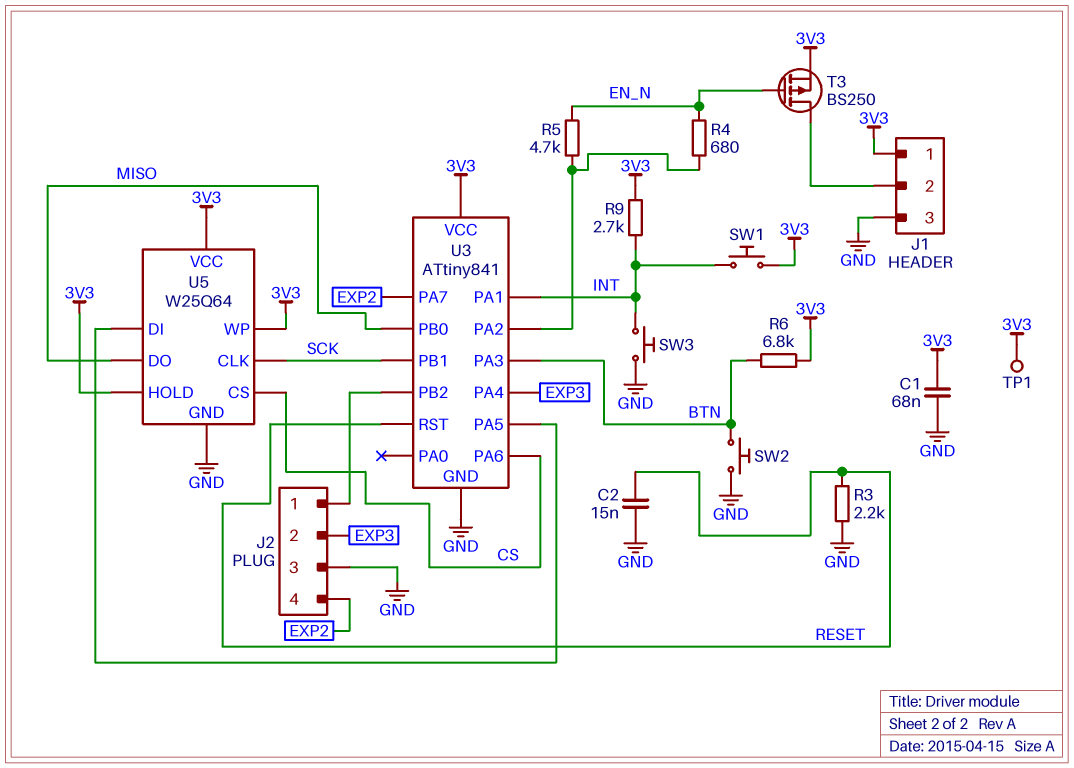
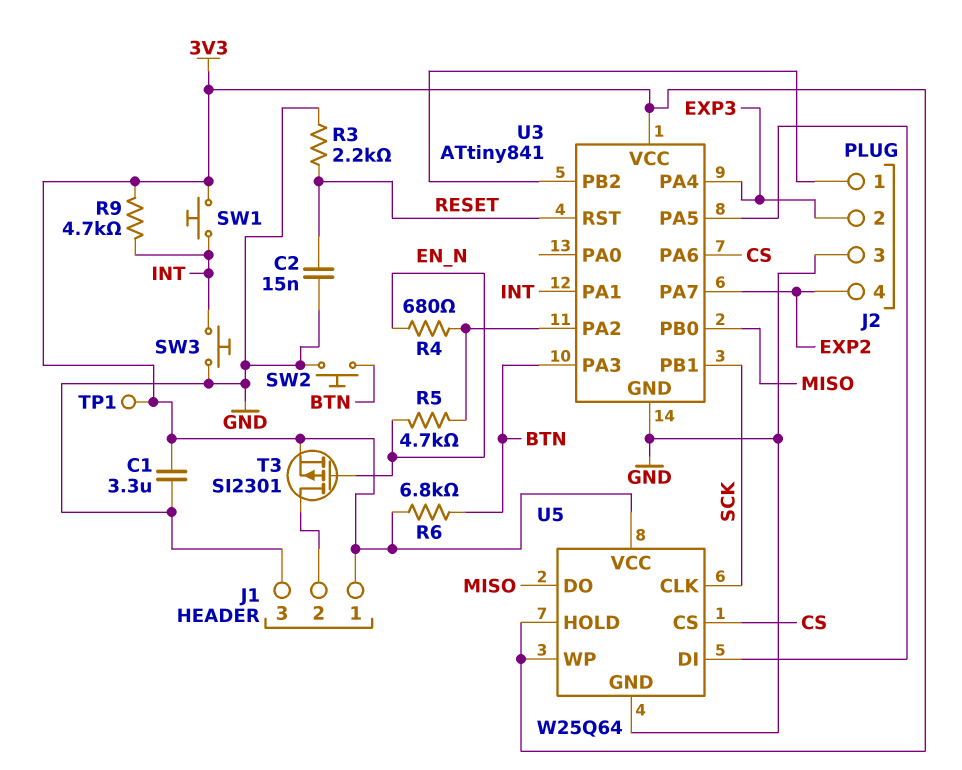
C1: 68nF (3V3, GND) -> 3.3uF (3V3, GND)
R9: 2.7k (3V3, INT) -> 4.7k (3V3, INT)
T3: PMOS BS250 (G EN_N, D J1/2, S 3V3) -> PMOS SI2301 (G EN_N, D J1/2, S 3V3)

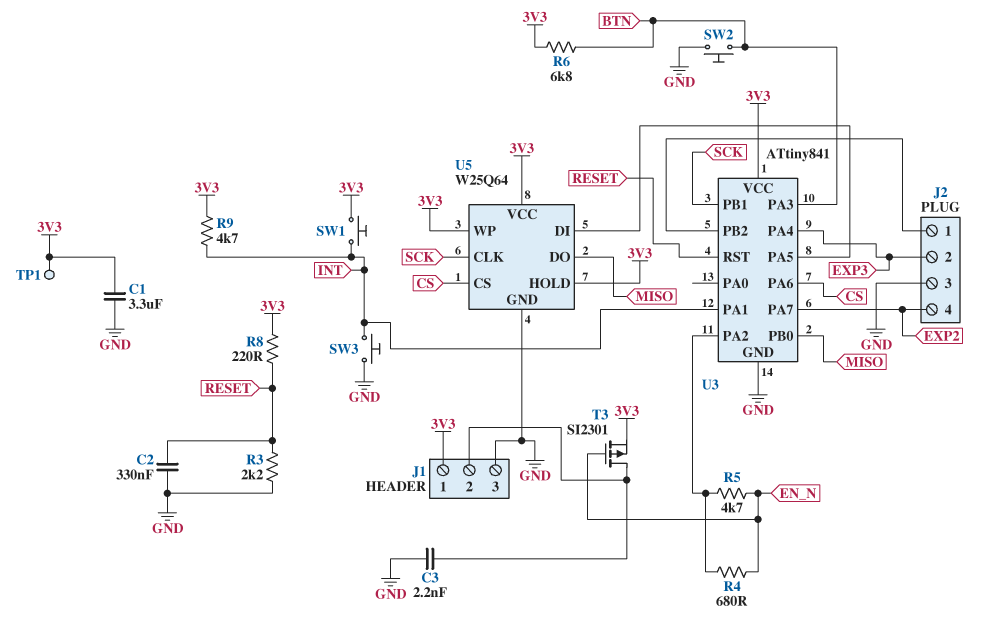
C2: 15nF (GND, RESET) -> 330nF (GND, RESET)
C3: none -> 2.2nF (GND, J1/2)
R8: none -> 220 (3V3, RESET)

